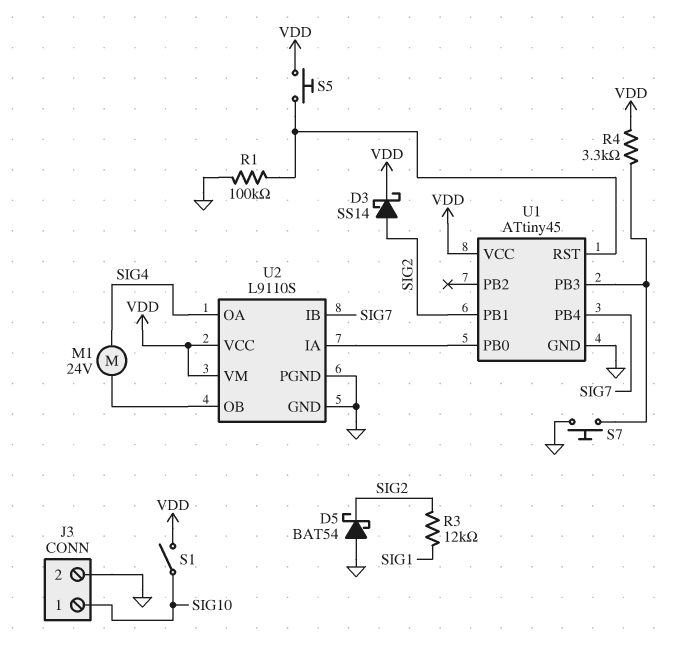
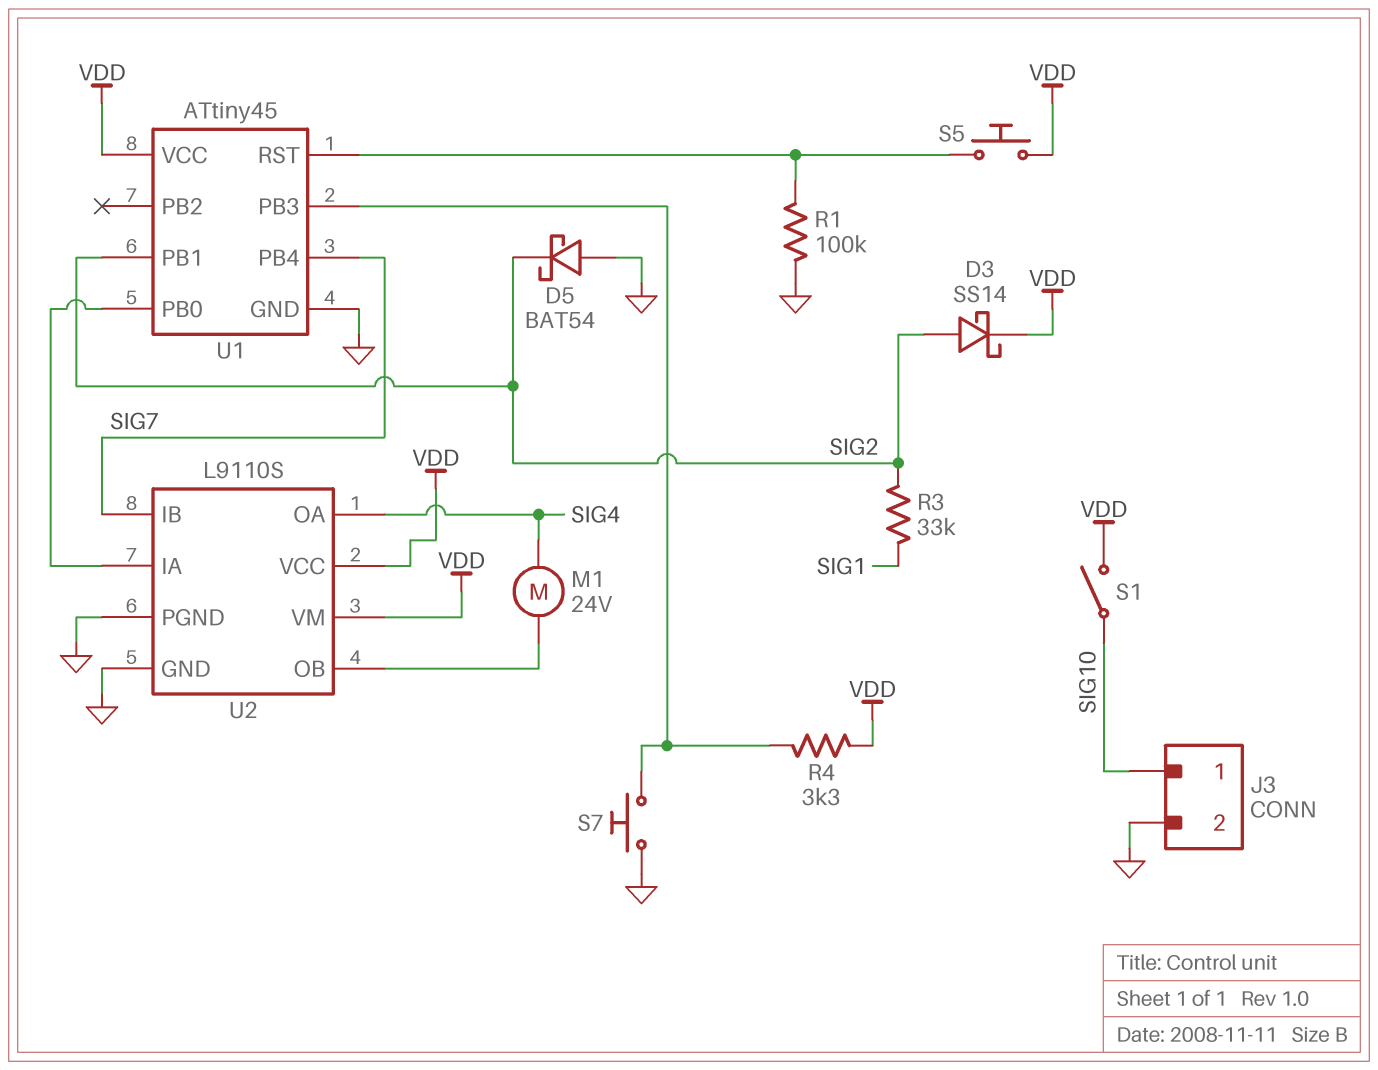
R3: 12k (SIG1, SIG2) -> 33k (SIG1, SIG2)

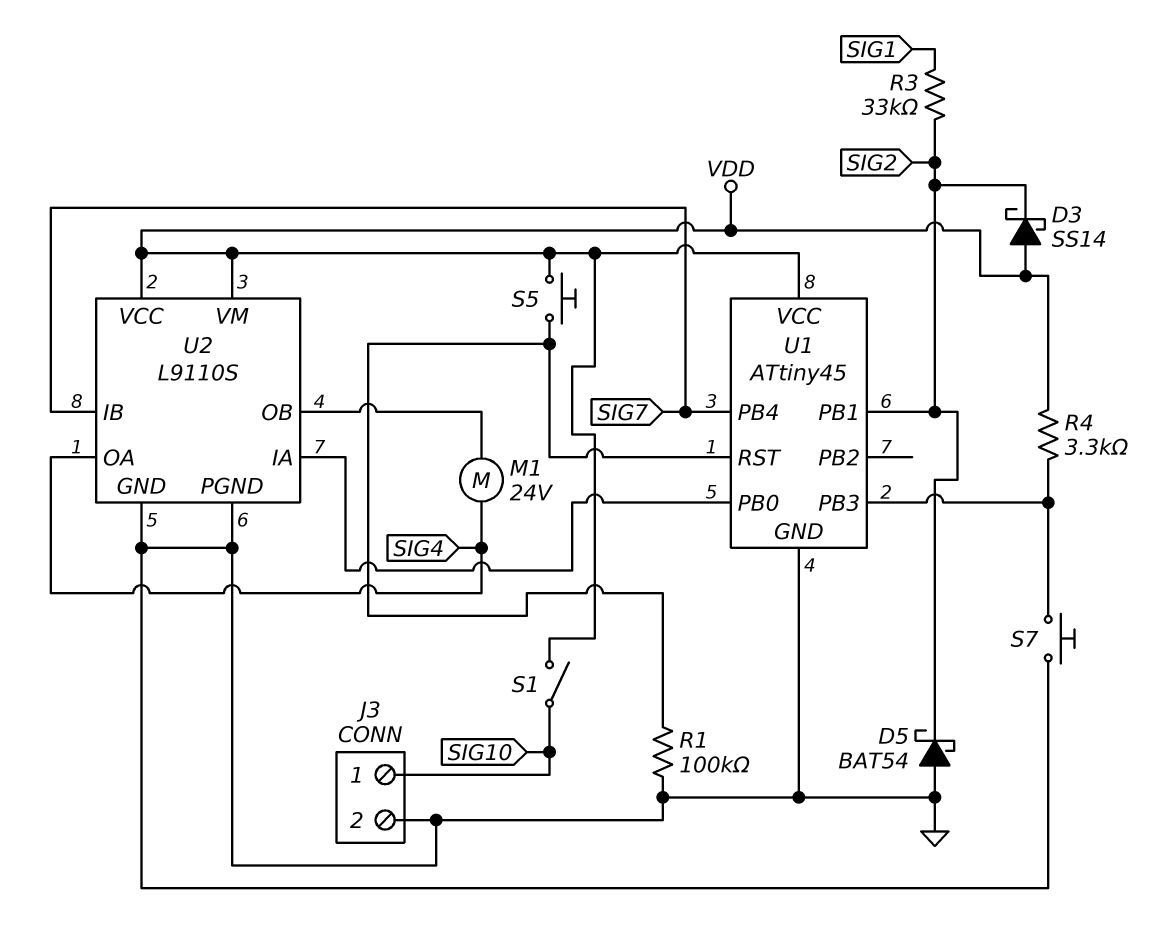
D3: schottky SS14 (A SIG2, K VDD) -> schottky SS14 (A VDD, K SIG2)

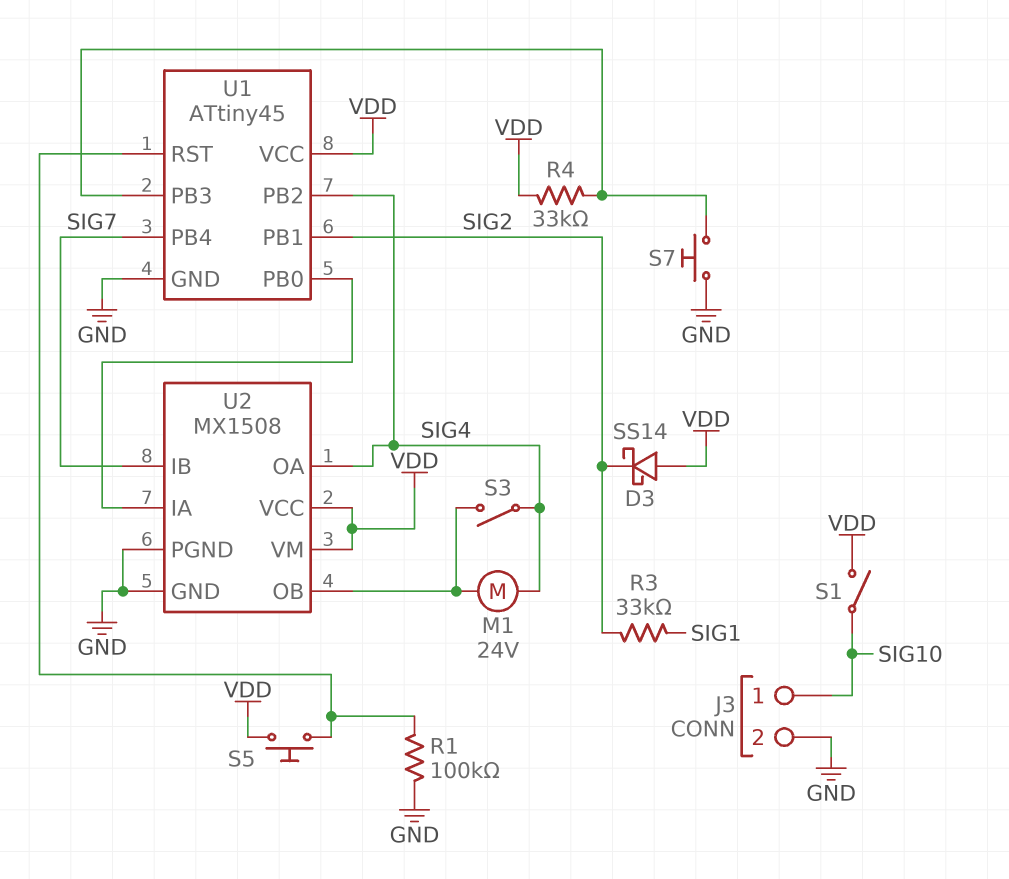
D5: schottky BAT54 (A GND, K SIG2) -> none
R4: 3.3k (U1/PB3, VDD) -> 33k (U1/PB3, VDD)
S3: none -> switch (SIG4, U2/OB)
U1 pin PB2: none -> SIG4
U2: L9110S -> MX1508

